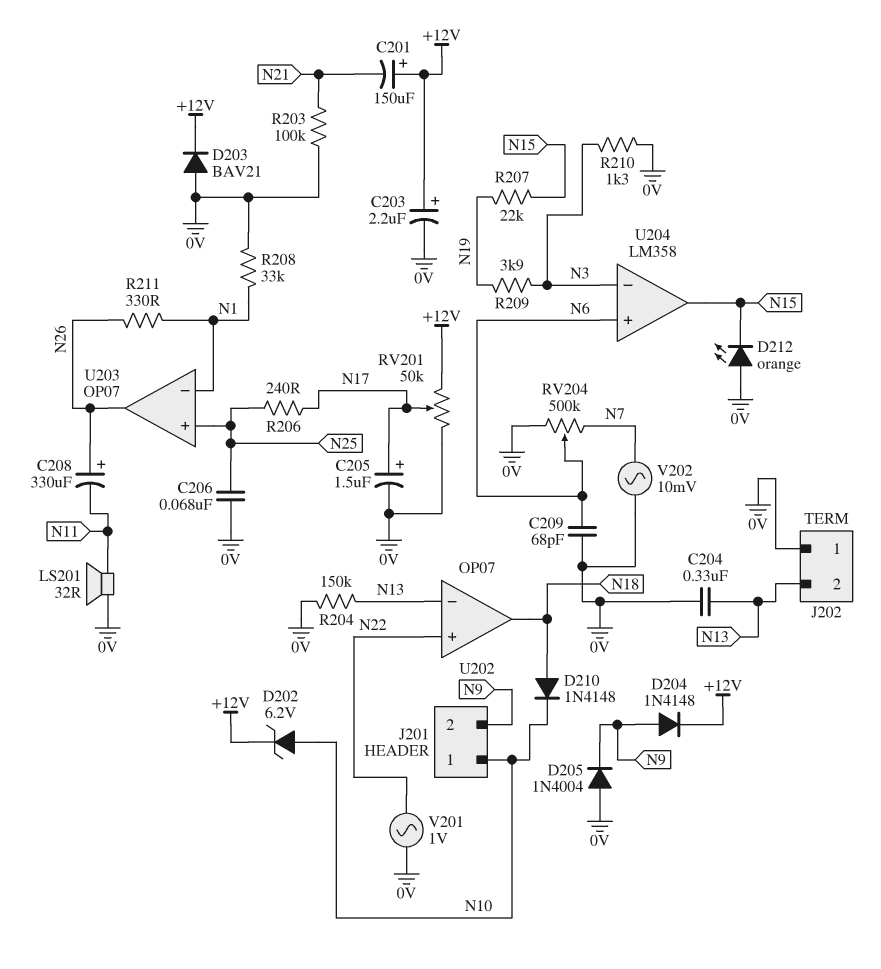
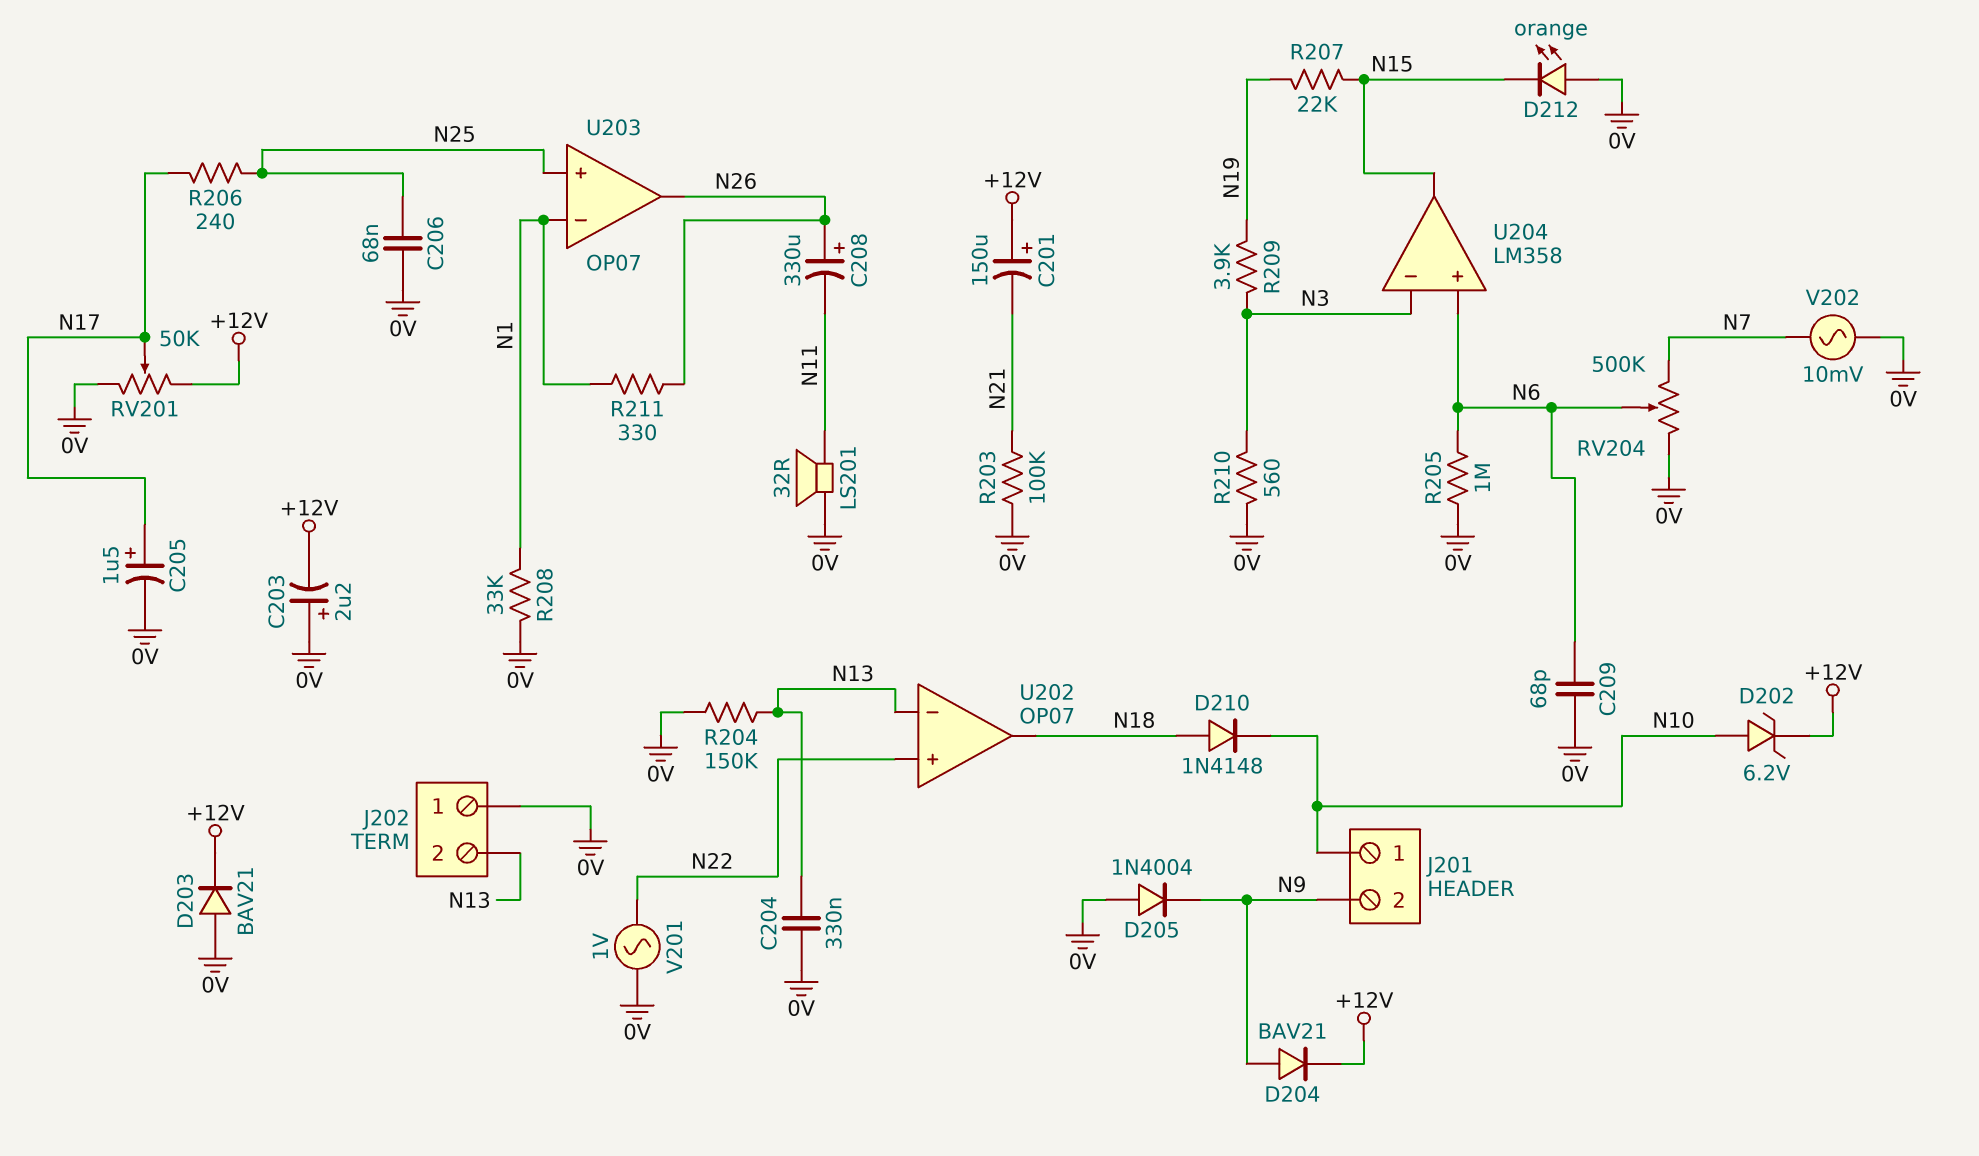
C203: 2.2uF (plus +12V, minus 0V) -> 2.2uF (plus 0V, minus +12V)
D204: diode 1N4148 (A N9, K +12V) -> diode BAV21 (A N9, K +12V)
R205: none -> 1M (0V, N6)
R210: 1.3k (0V, N3) -> 560 (0V, N3)

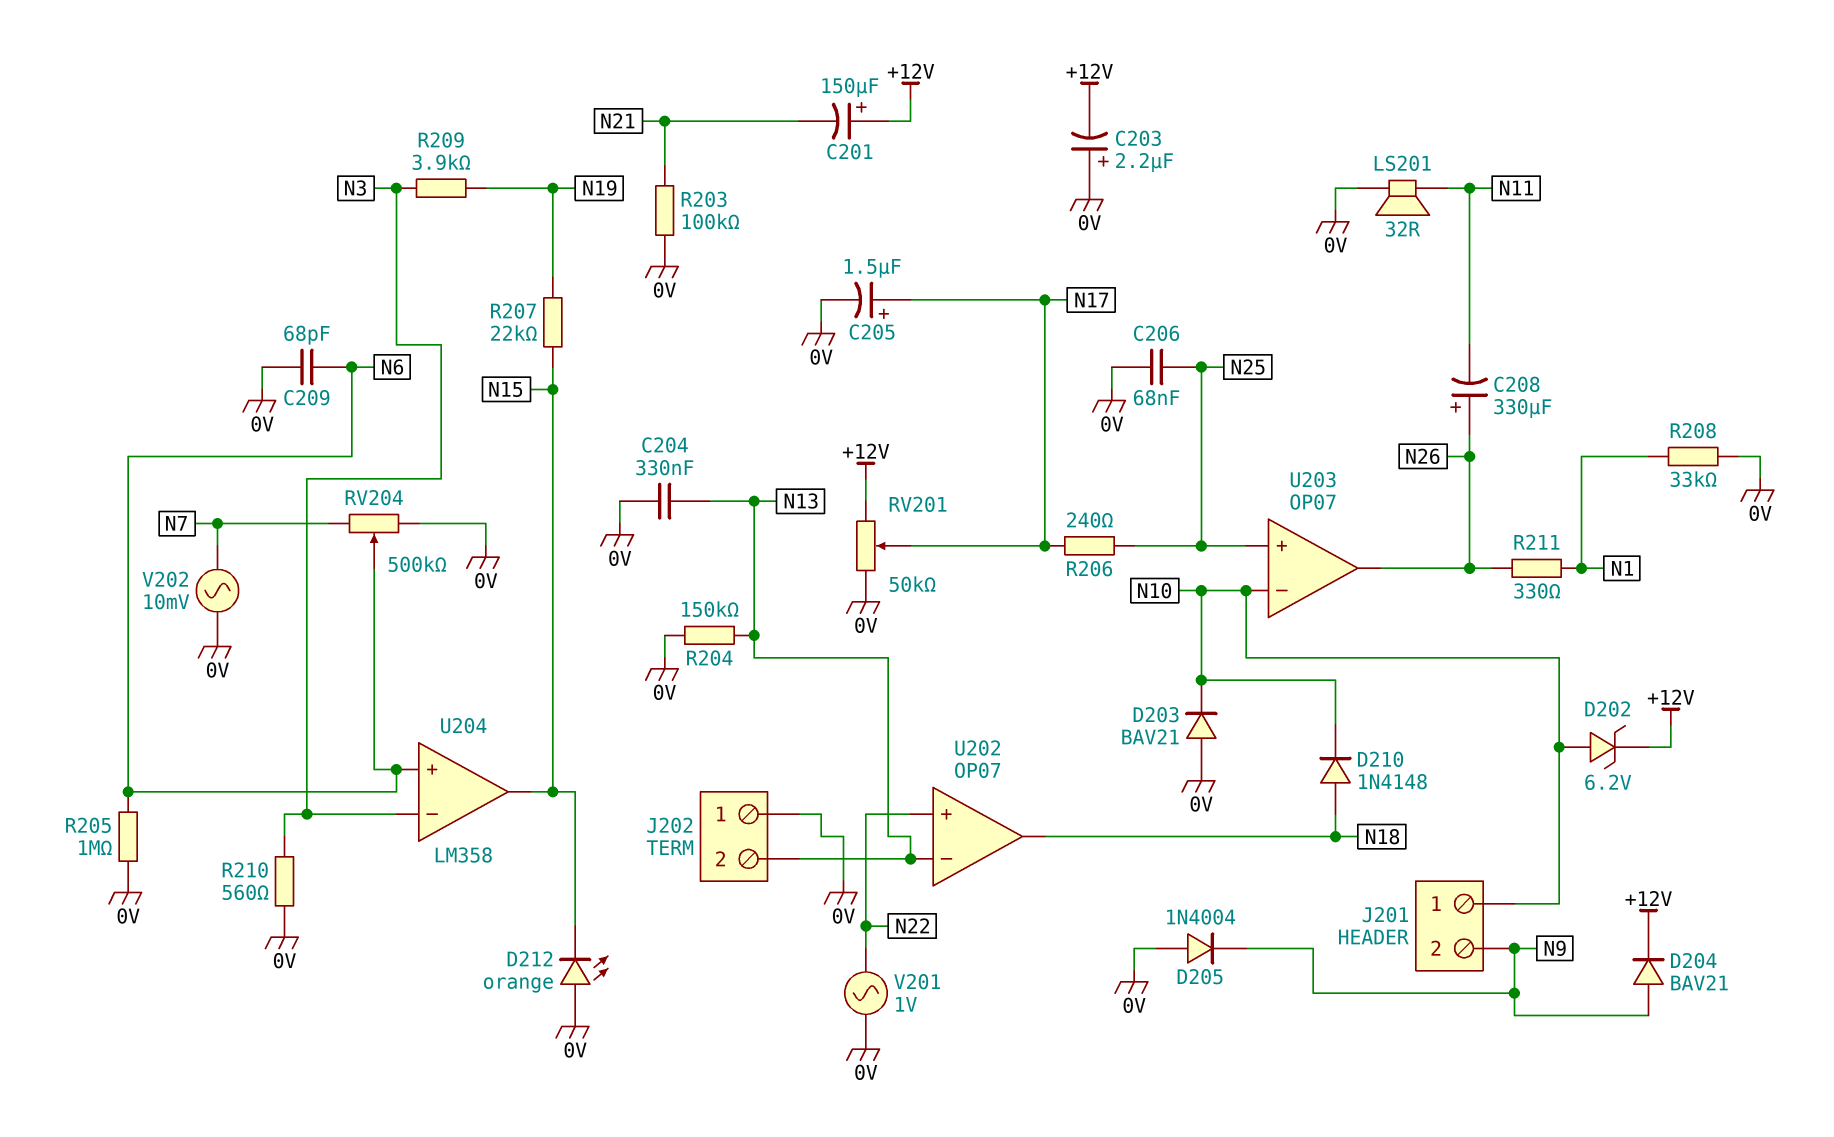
D203: diode BAV21 (A 0V, K +12V) -> diode BAV21 (A 0V, K N10)
U203 pin in-: N1 -> N10

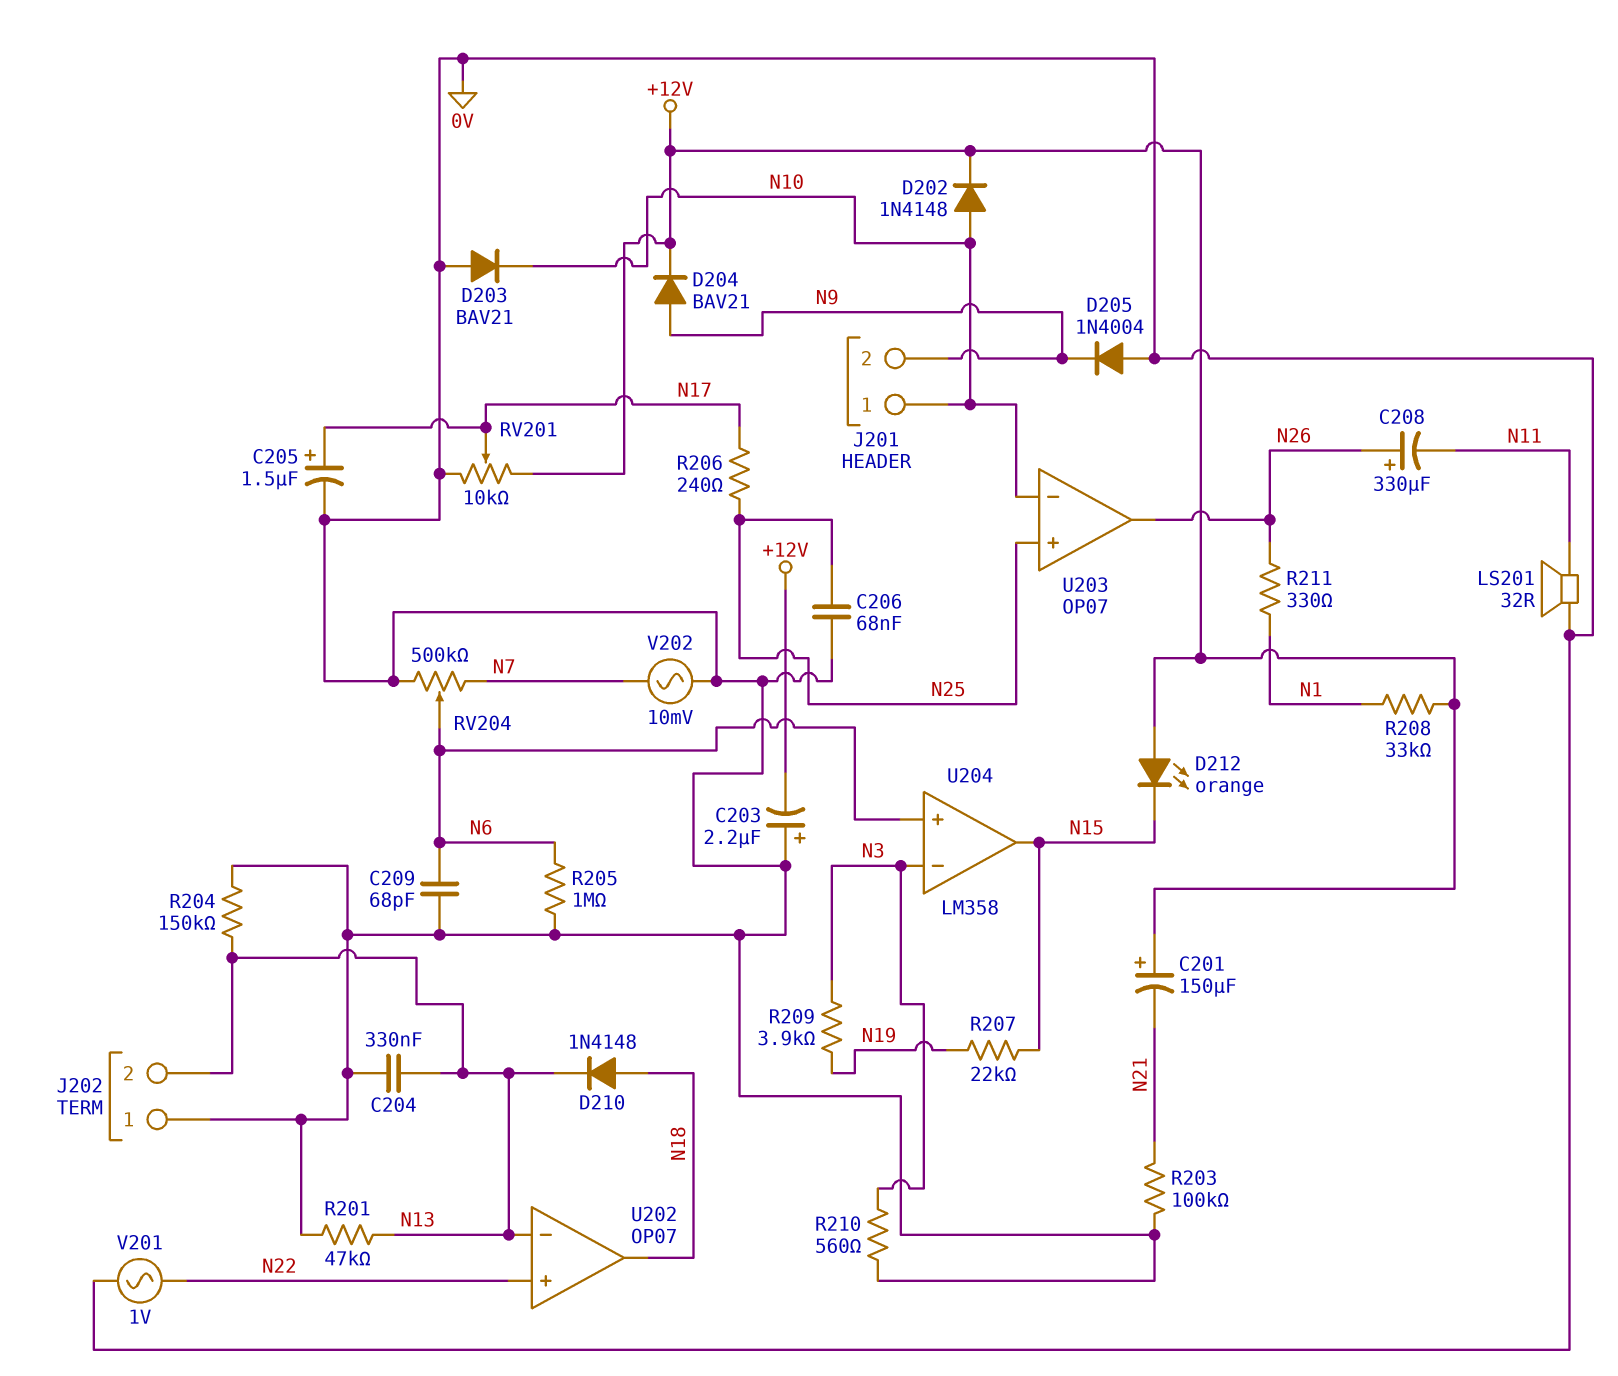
D202: zener 6.2V (A N10, K +12V) -> diode 1N4148 (A N10, K +12V)
D210: diode 1N4148 (A N18, K N10) -> diode 1N4148 (A N18, K N13)
D212: LED orange (A 0V, K N15) -> LED orange (A +12V, K N15)
R201: none -> 47k (0V, N13)
R208: 33k (0V, N1) -> 33k (+12V, N1)
RV201: 50k (+12V, 0V, wiper N17) -> 10k (+12V, 0V, wiper N17)

